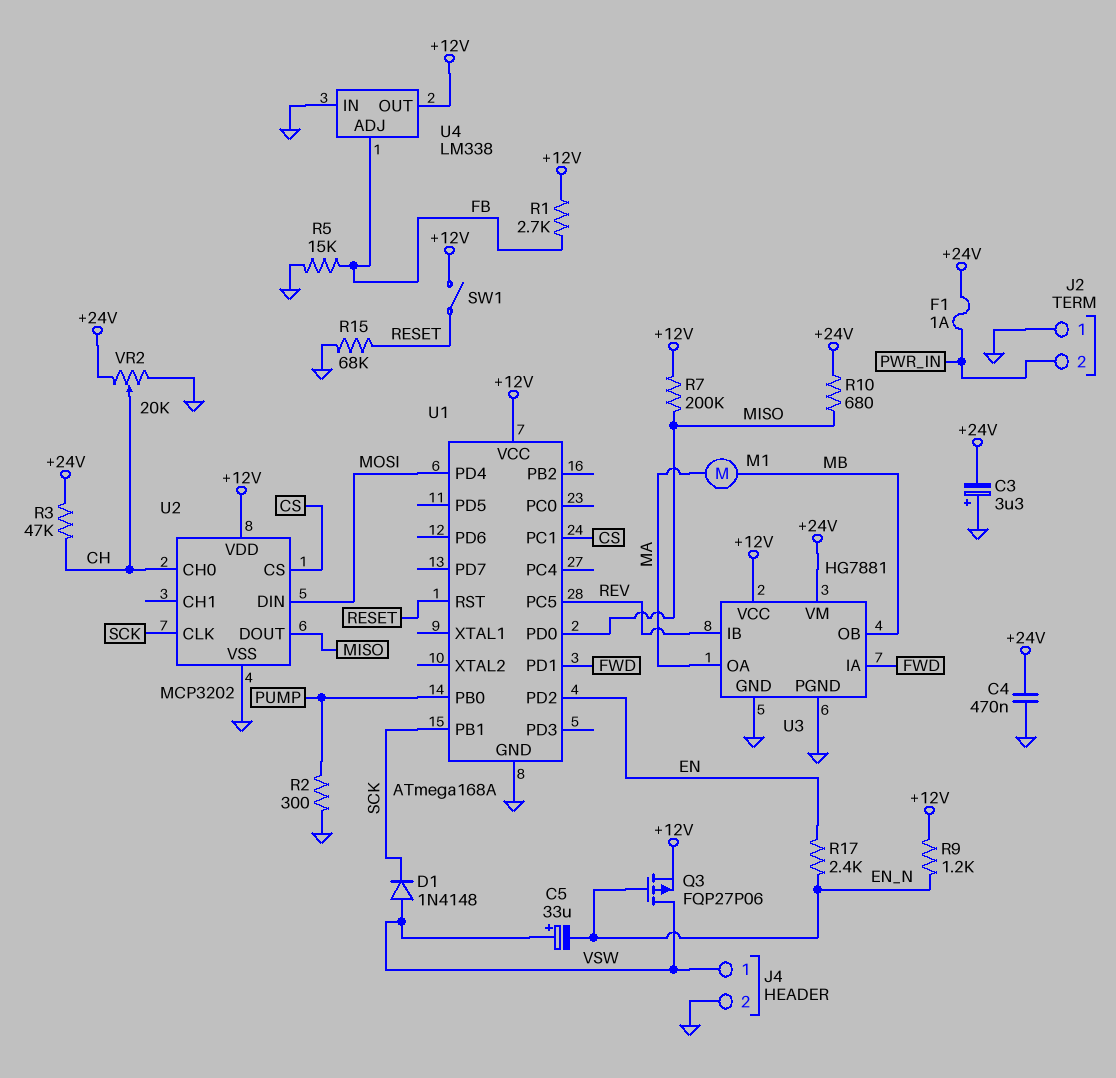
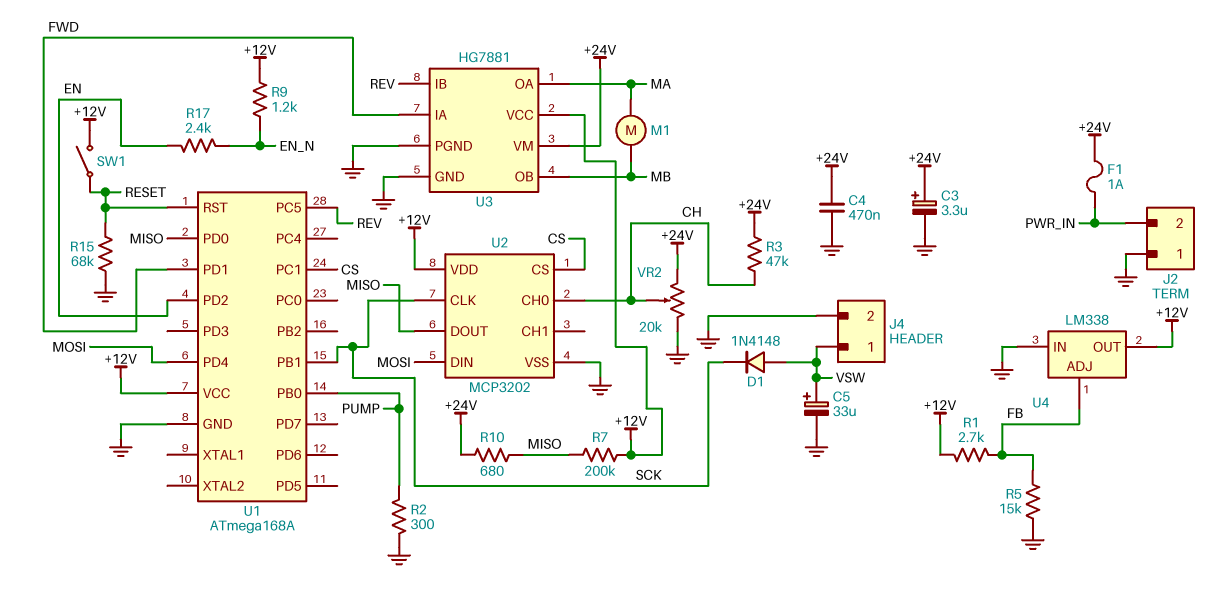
C3: 3.3uF (plus GND, minus +24V) -> 3.3uF (plus +24V, minus GND)
C5: 33uF (plus VSW, minus EN_N) -> 33uF (plus VSW, minus GND)
Q3: PMOS FQP27P06 (G EN_N, D VSW, S +12V) -> none

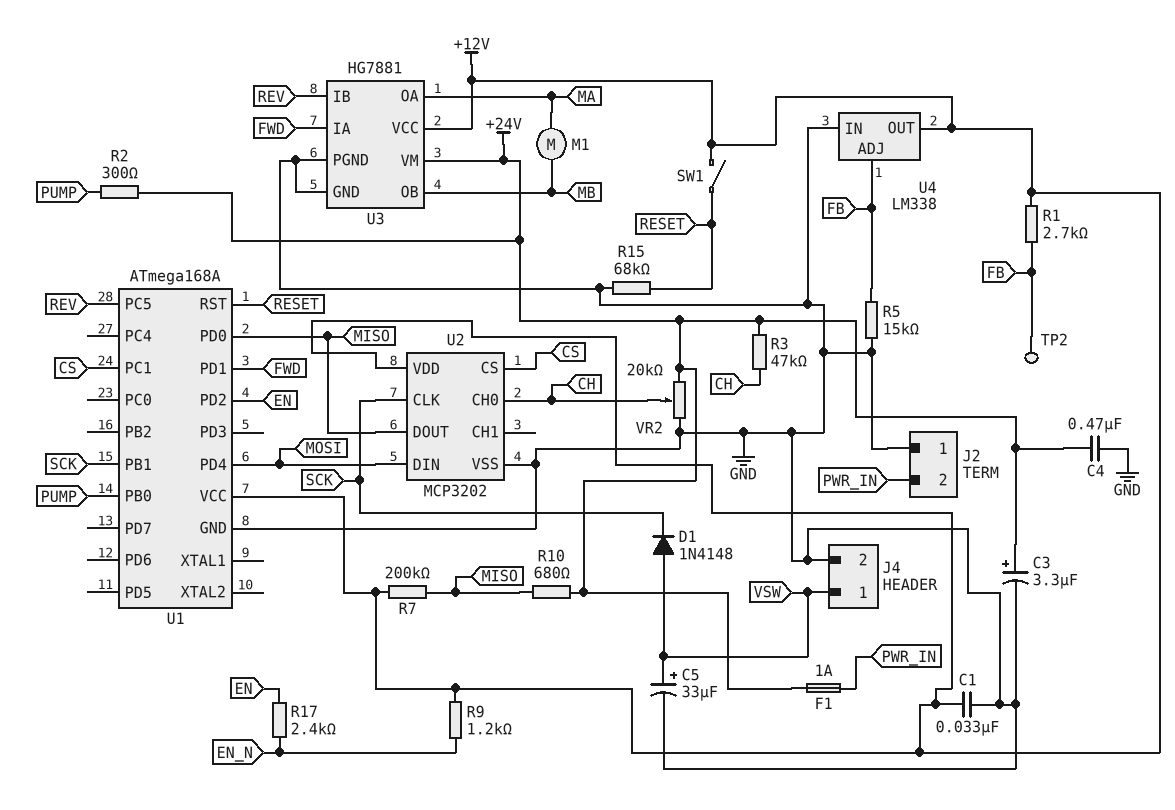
C1: none -> 33nF (+12V, GND)
R2: 300 (GND, PUMP) -> 300 (+24V, PUMP)
TP2: none -> test point (FB)

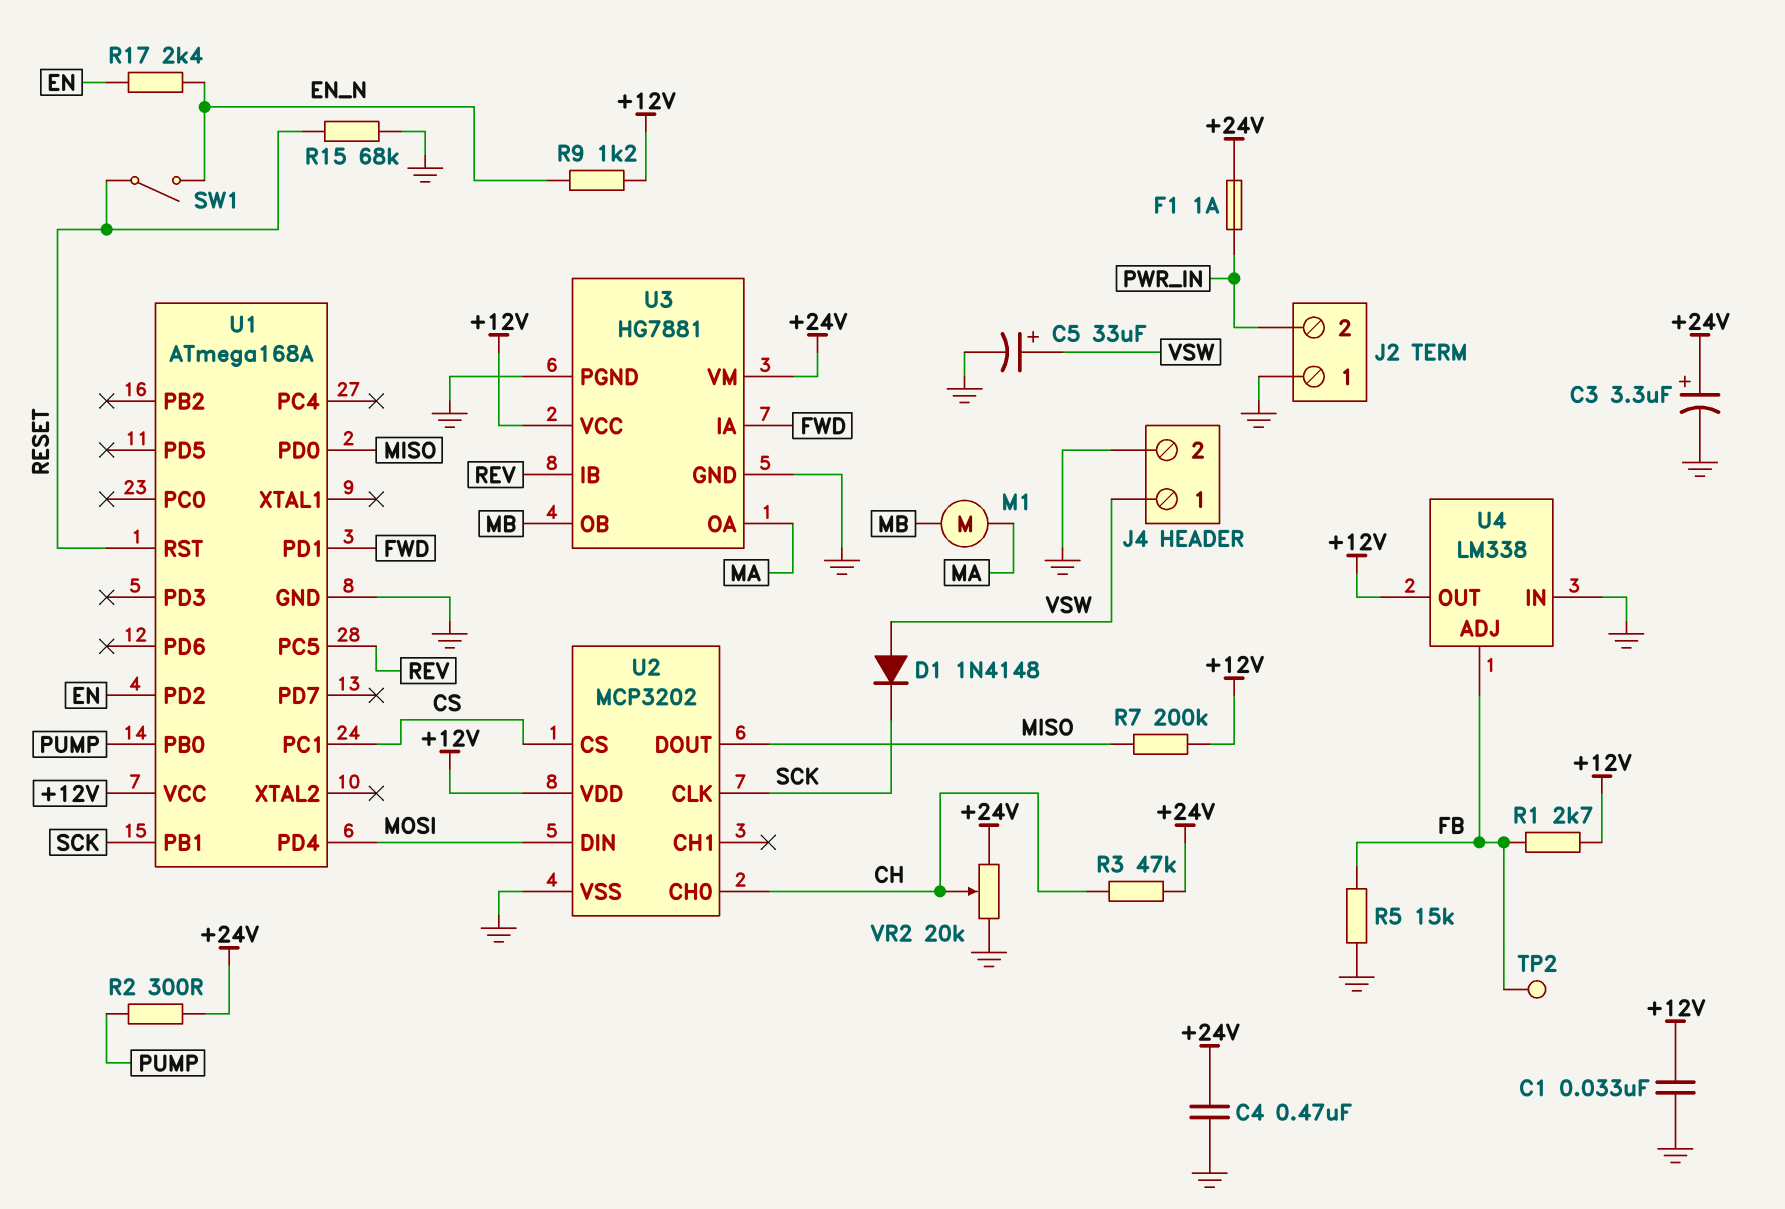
R10: 680 (+24V, MISO) -> none
SW1: switch (+12V, RESET) -> switch (EN_N, RESET)

